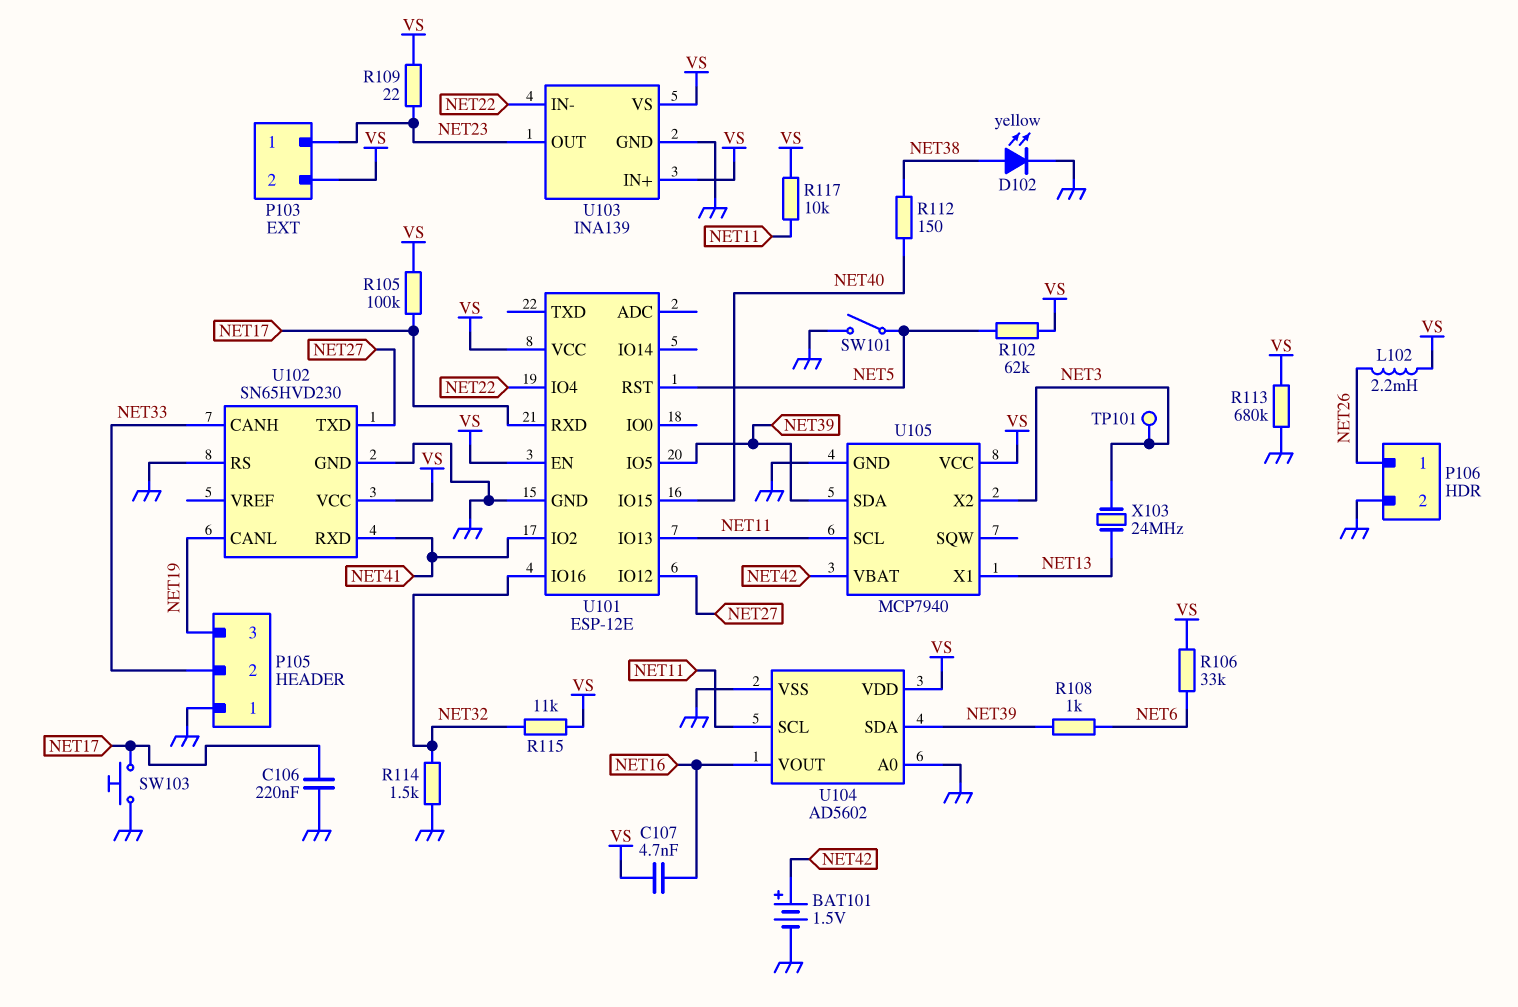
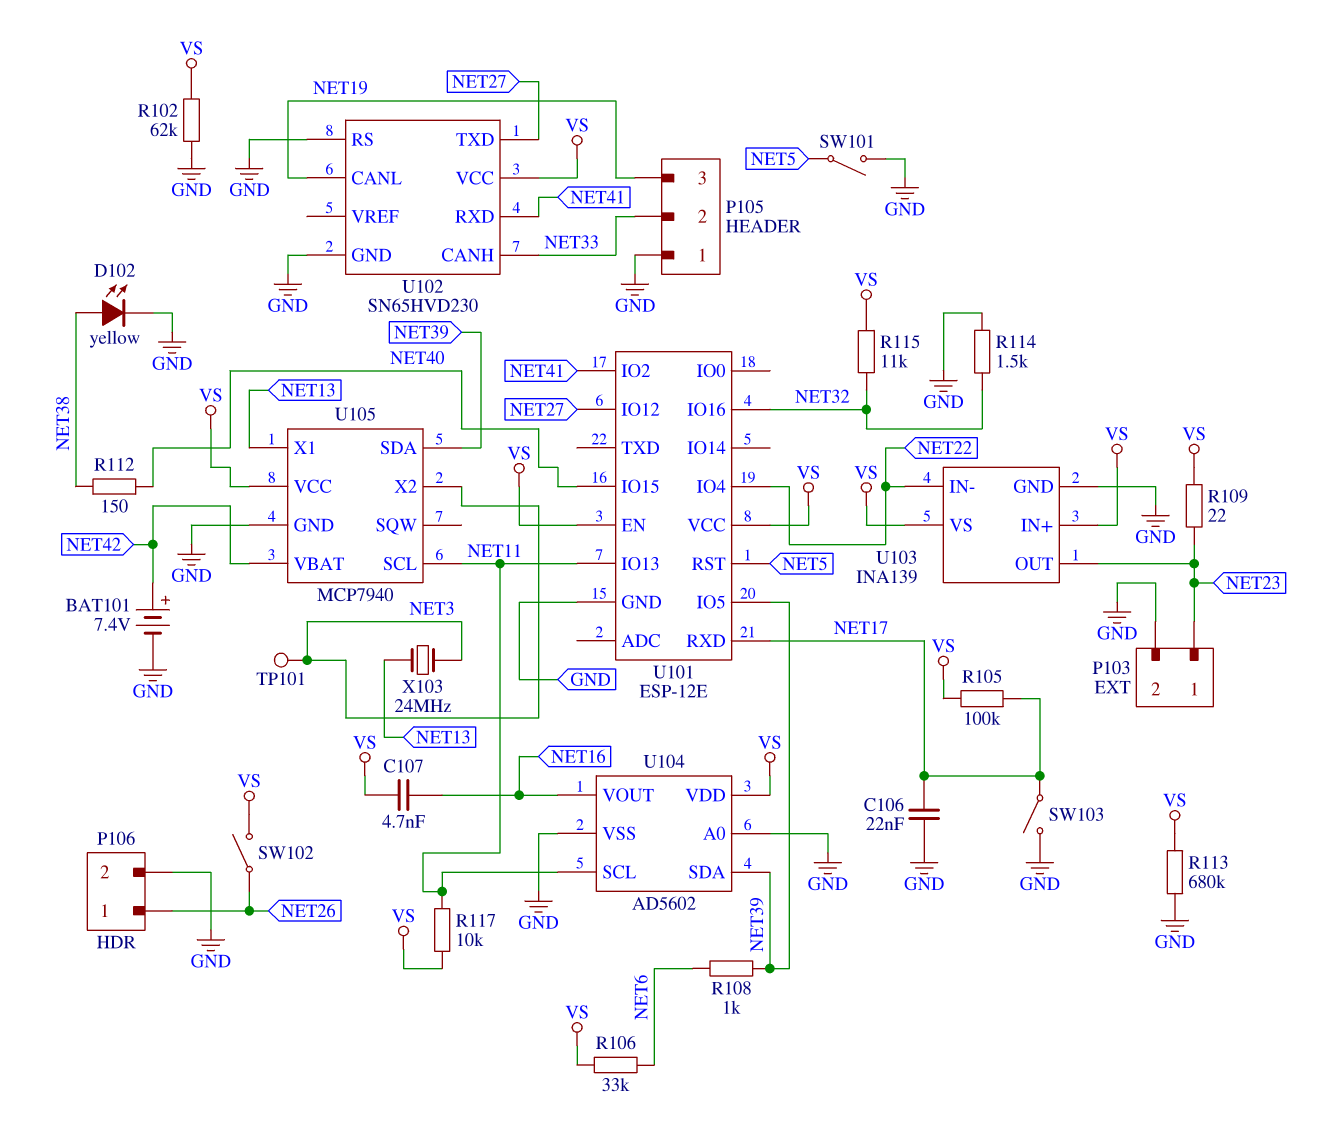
BAT101: 1.5V (plus NET42, minus GND) -> 7.4V (plus NET42, minus GND)
C106: 220nF (GND, NET17) -> 22nF (GND, NET17)
L102: 2.2mH (NET26, VS) -> none
P103 pin 2: VS -> GND
R102: 62k (NET5, VS) -> 62k (GND, VS)
SW102: none -> switch (NET26, VS)
SW103: button (GND, NET17) -> switch (GND, NET17)

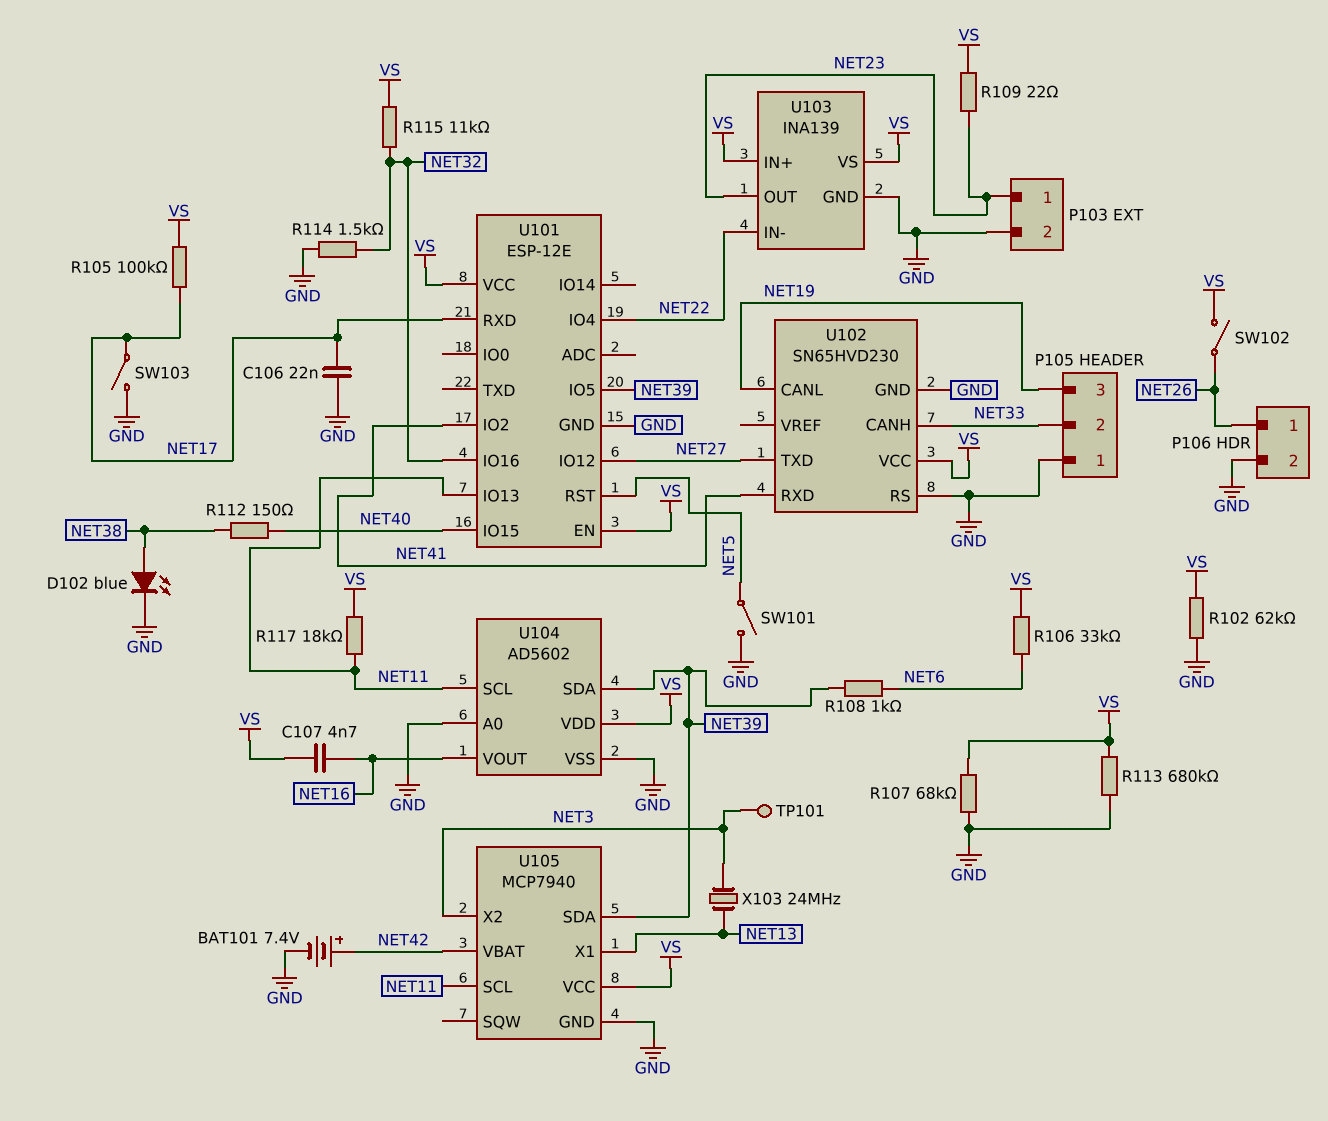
D102: LED yellow (A NET38, K GND) -> LED blue (A NET38, K GND)
R107: none -> 68k (GND, VS)
R117: 10k (NET11, VS) -> 18k (NET11, VS)

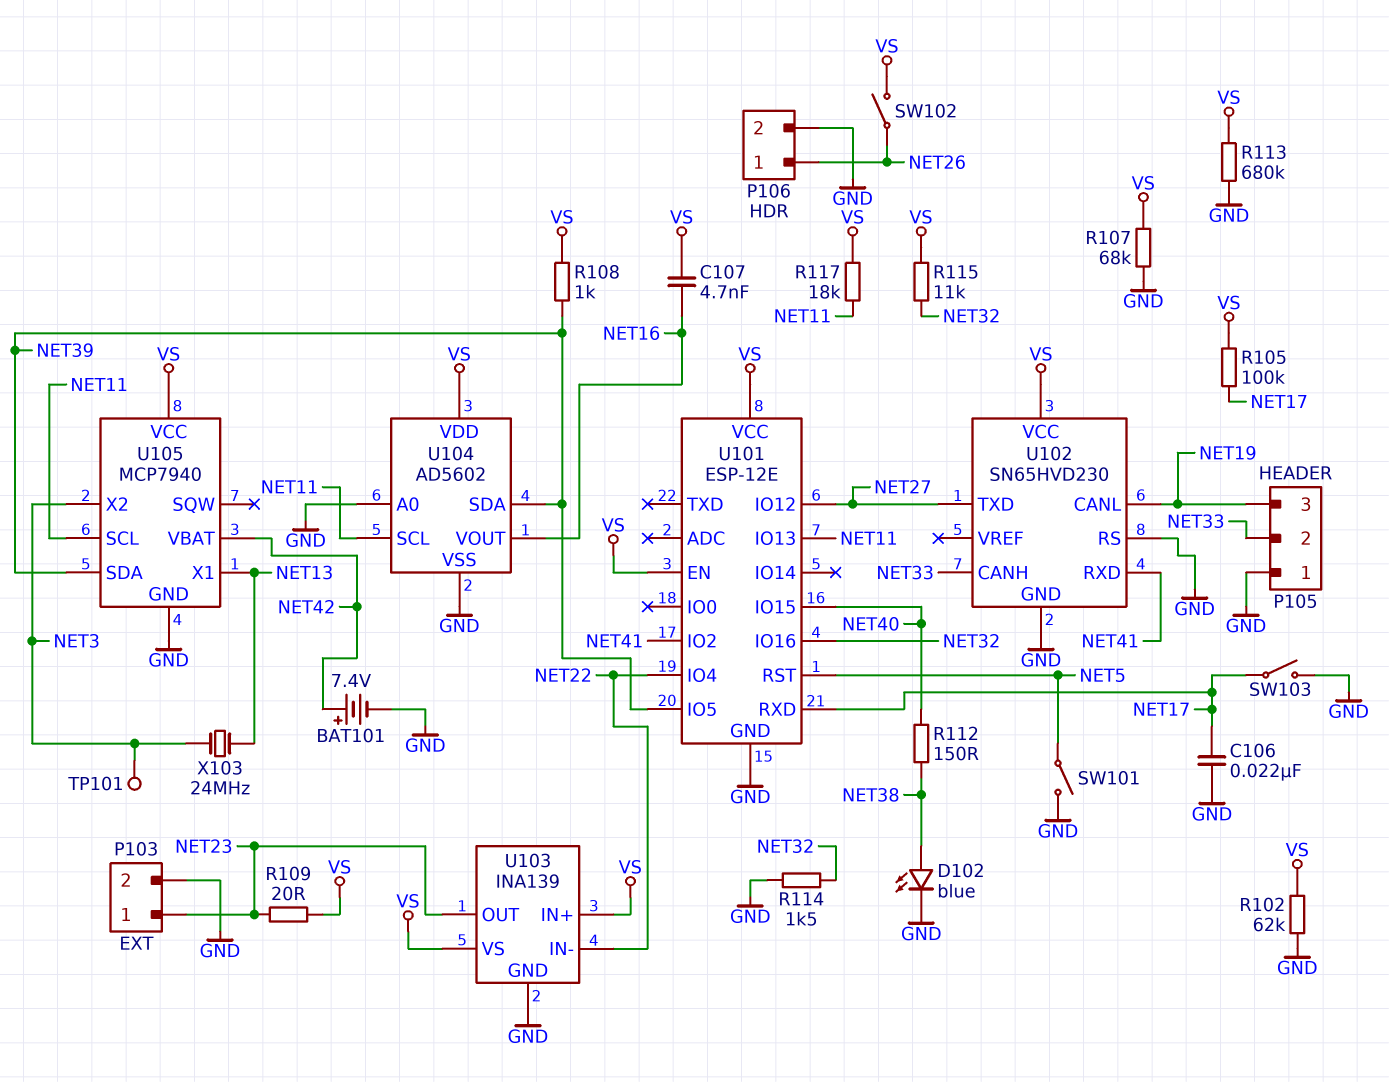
R106: 33k (NET6, VS) -> none
R108: 1k (NET6, NET39) -> 1k (NET39, VS)
R109: 22 (NET23, VS) -> 20 (NET23, VS)

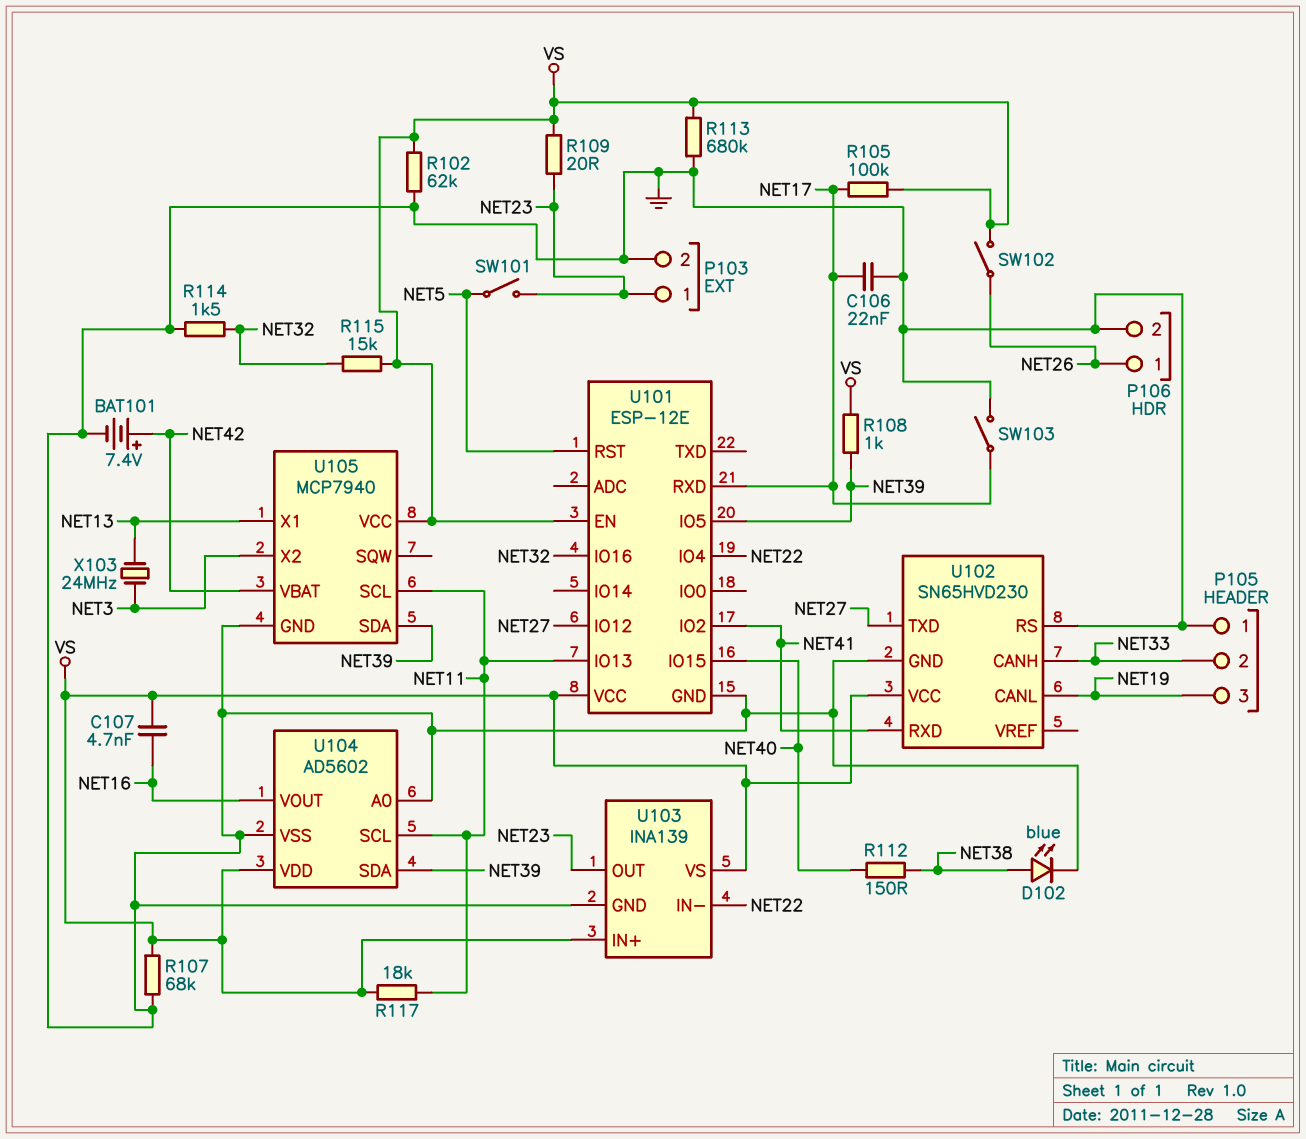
R115: 11k (NET32, VS) -> 15k (NET32, VS)
SW101: switch (GND, NET5) -> switch (NET5, NET23)
TP101: test point (NET3) -> none

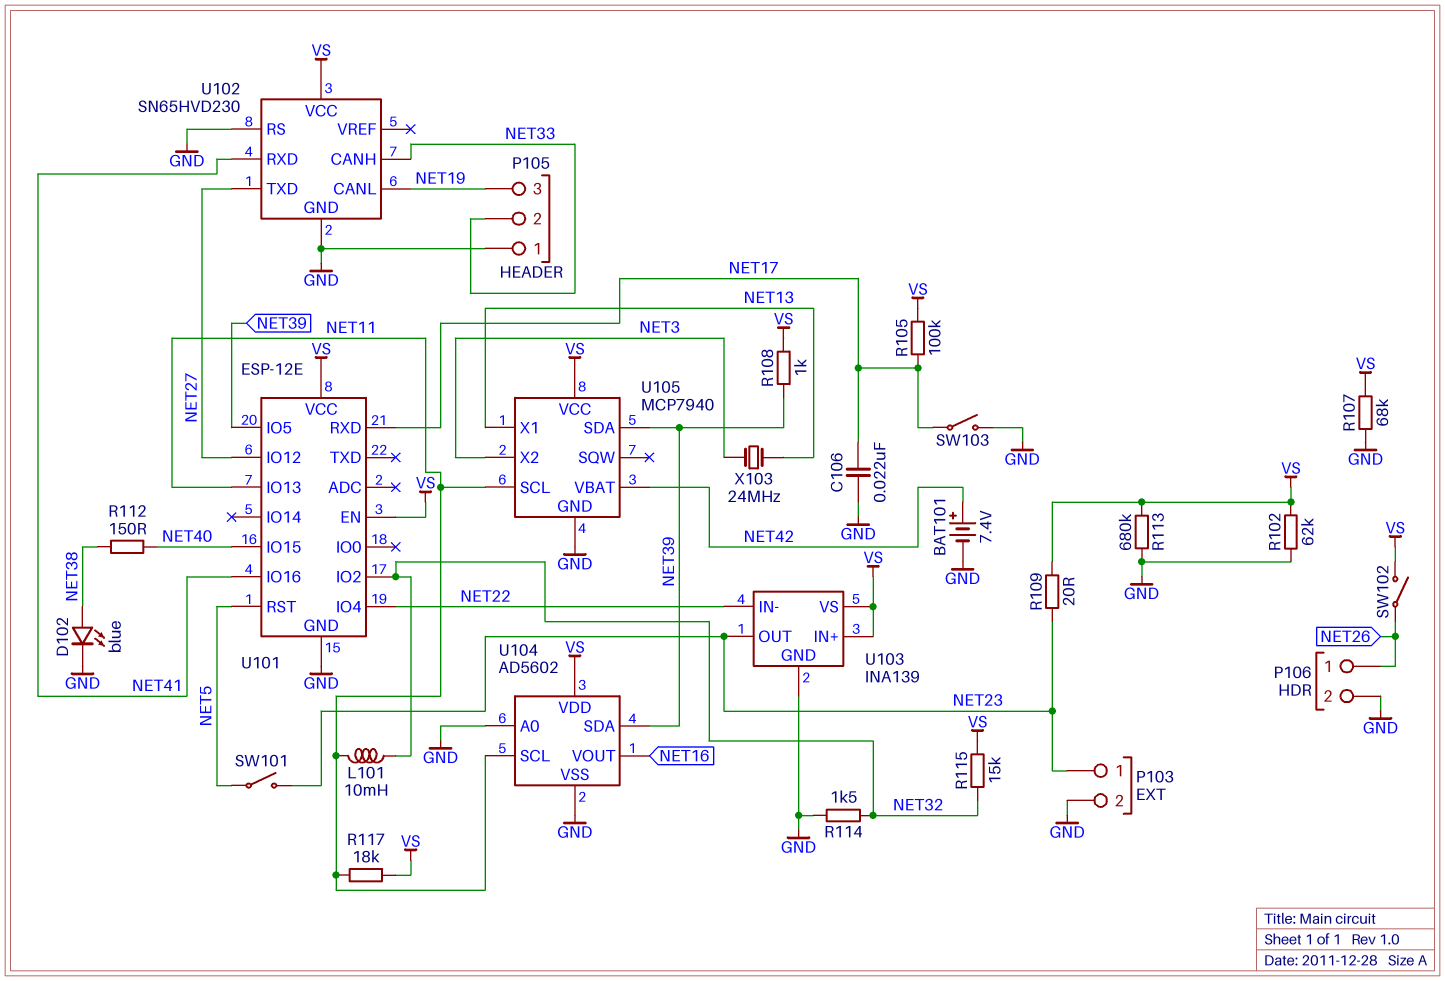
C107: 4.7nF (NET16, VS) -> none
L101: none -> 10mH (NET11, NET32)
U101 pin IO2: NET41 -> NET32
U101 pin IO16: NET32 -> NET41

